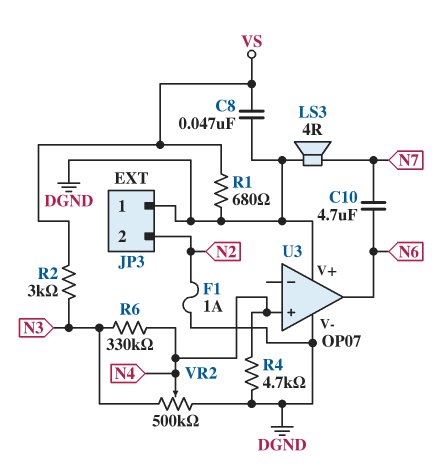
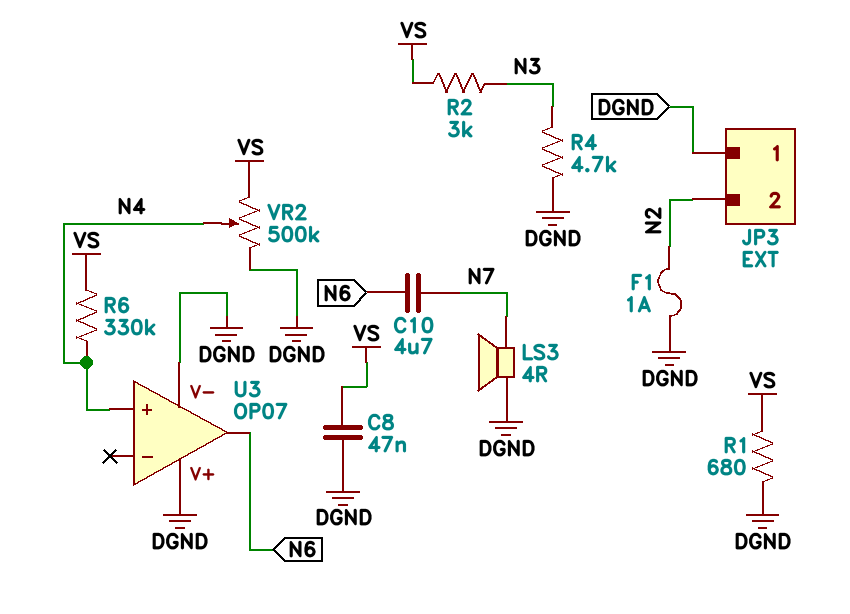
R4: 4.7k (DGND, N4) -> 4.7k (DGND, N3)
R6: 330k (N3, N4) -> 330k (N4, VS)
VR2: 500k (DGND, N3, wiper N4) -> 500k (DGND, VS, wiper N4)

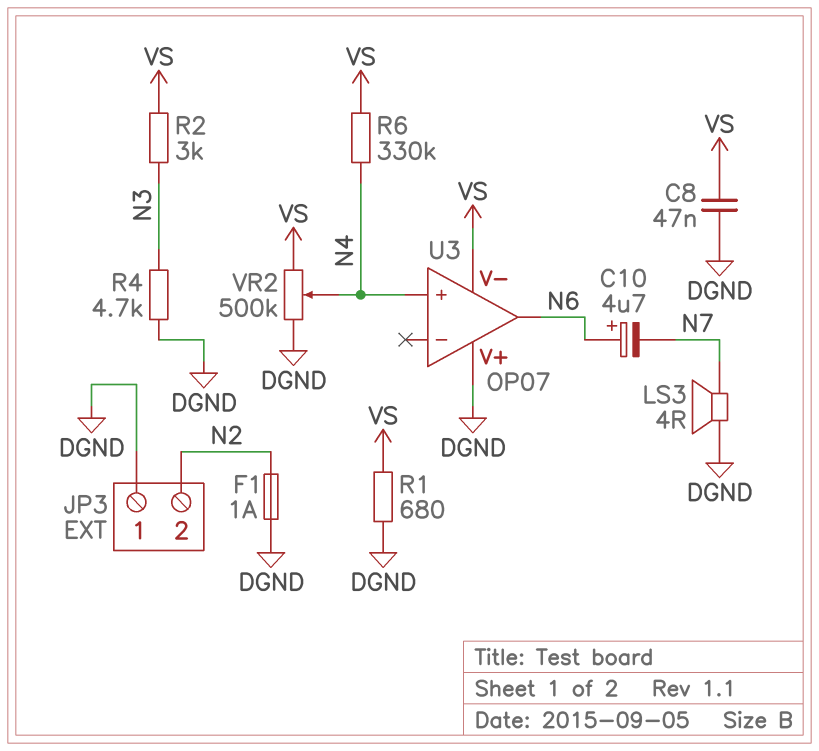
C10: 4.7uF (N6, N7) -> 4.7uF (plus N6, minus N7)
U3 pin V-: DGND -> VS

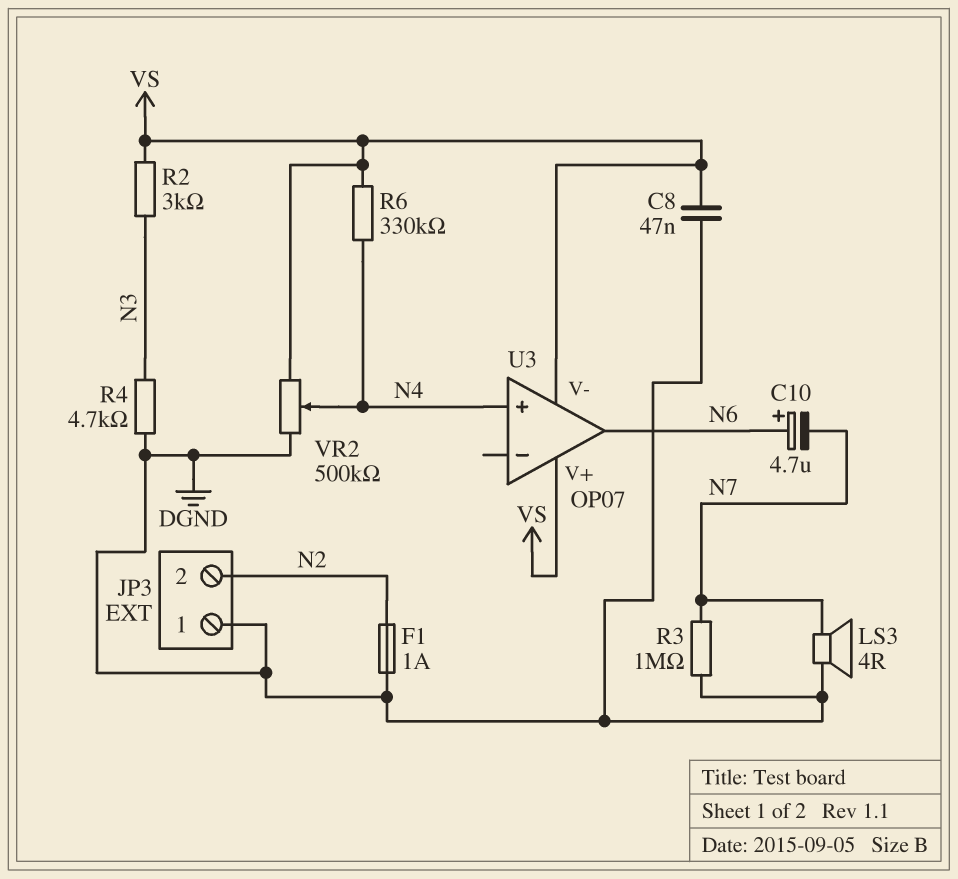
R1: 680 (DGND, VS) -> none
R3: none -> 1M (DGND, N7)
U3 pin V+: DGND -> VS

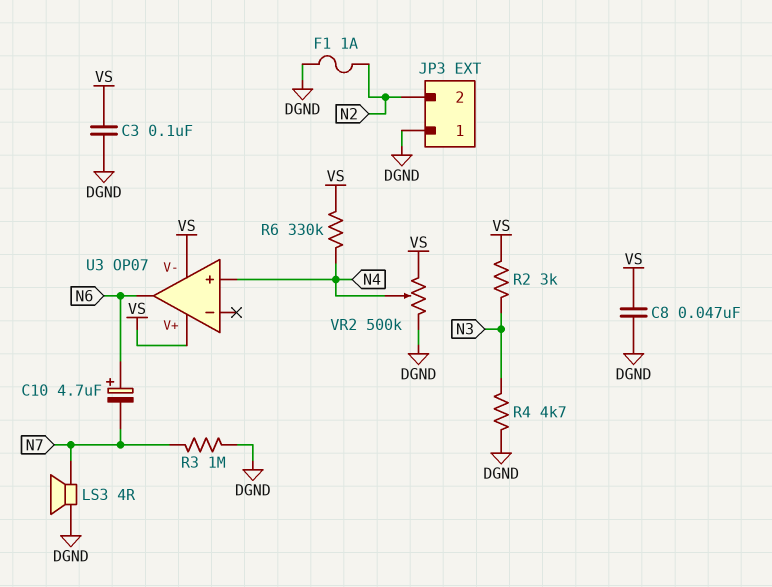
C3: none -> 100nF (DGND, VS)

